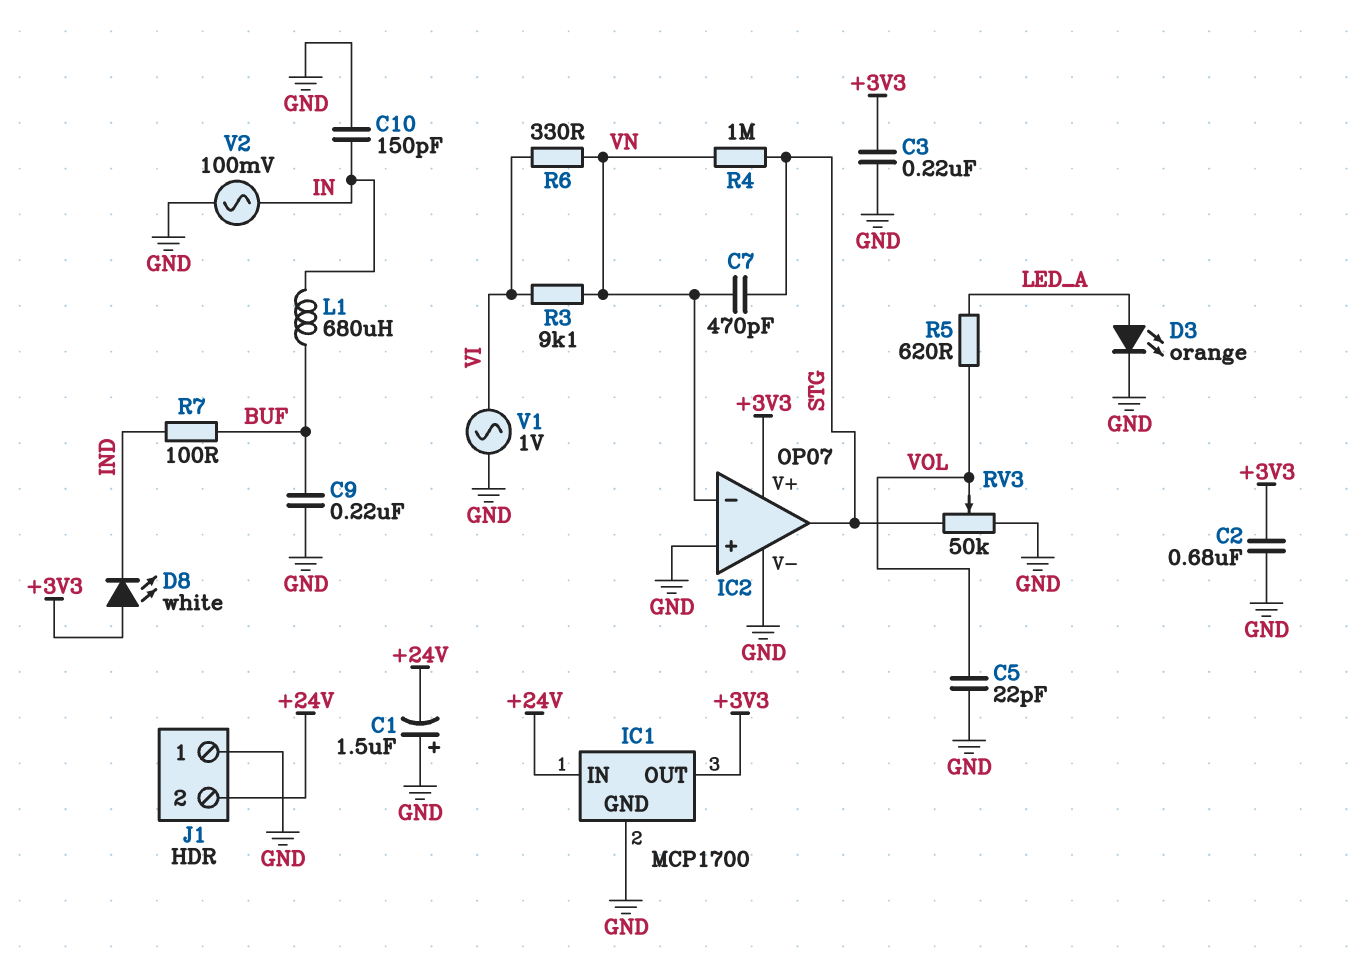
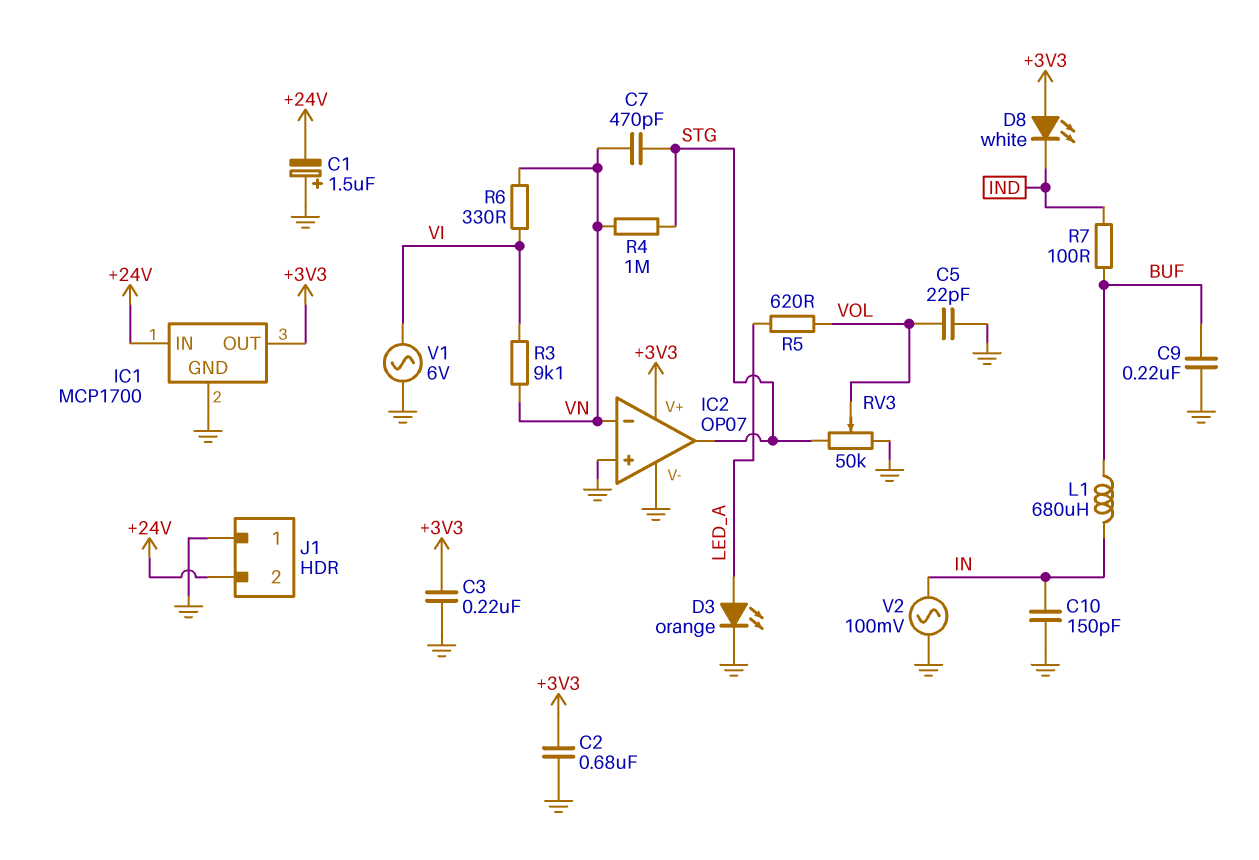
V1: AC 1V (GND, VI) -> AC 6V (GND, VI)

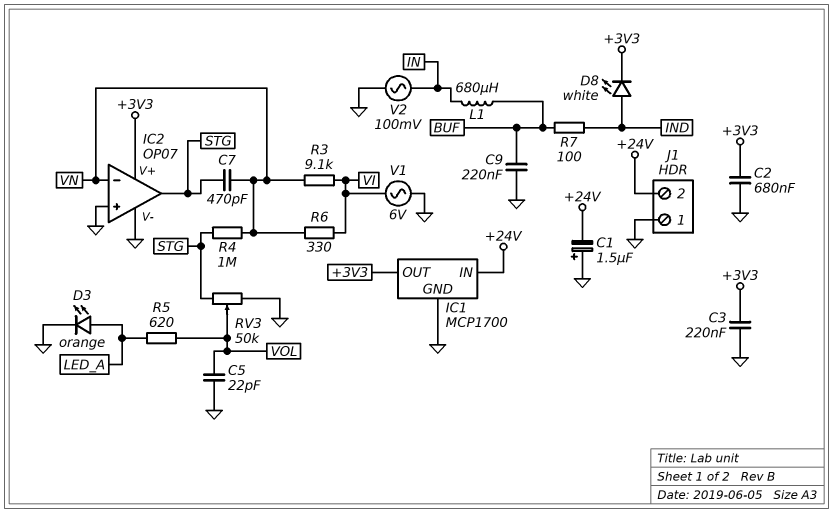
C10: 150pF (GND, IN) -> none
D8: LED white (A +3V3, K IND) -> LED white (A IND, K +3V3)

